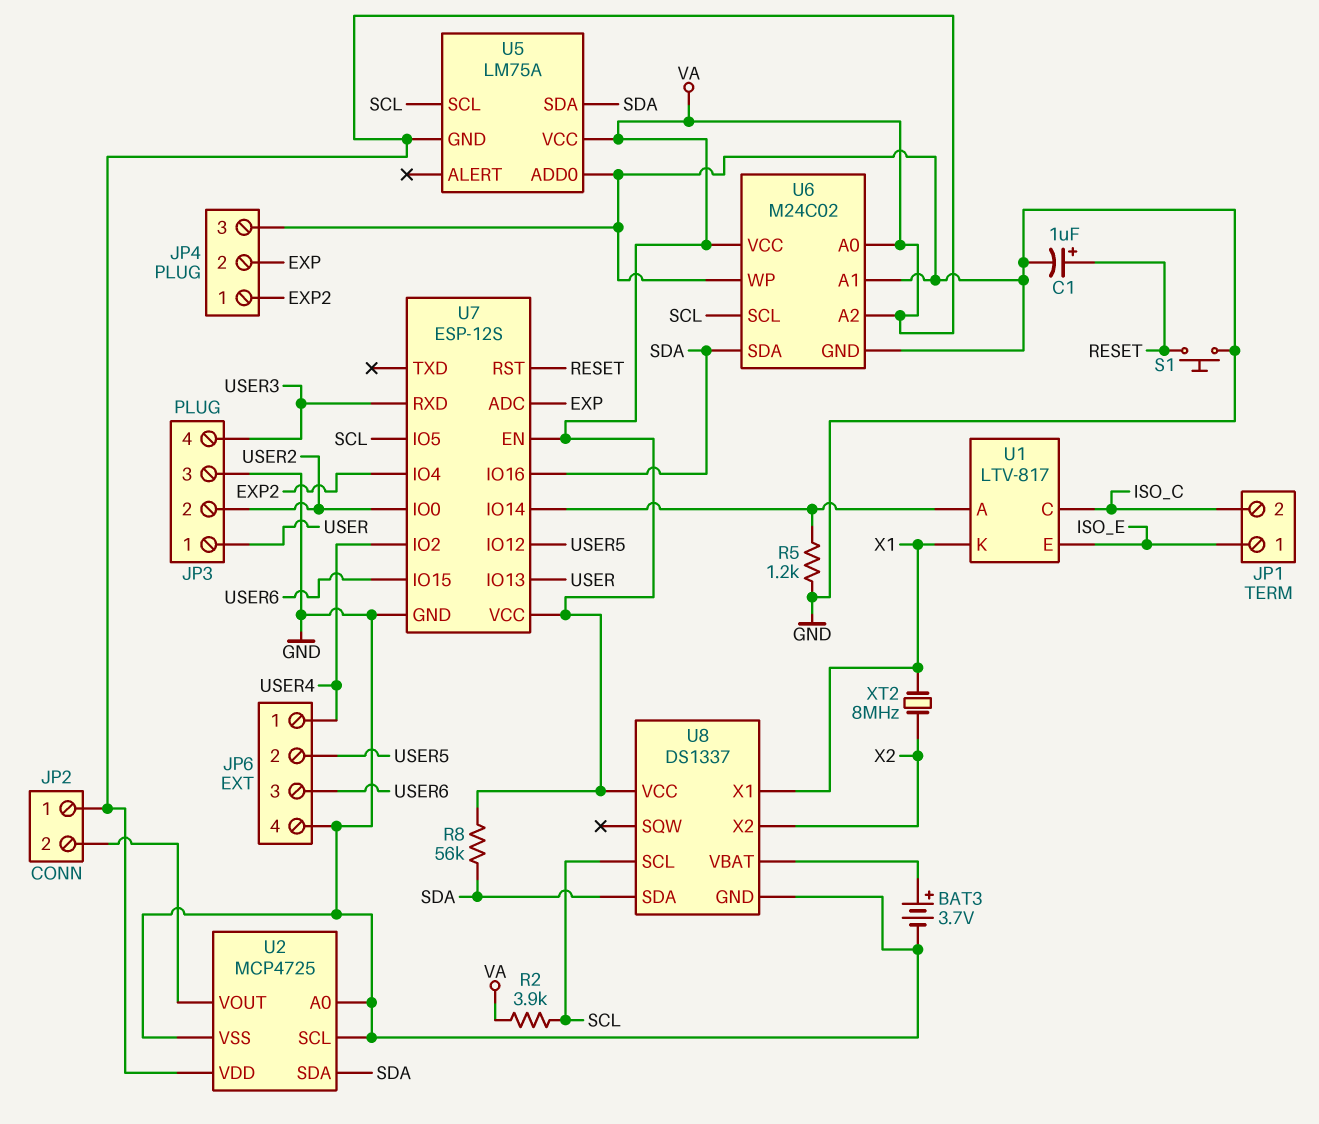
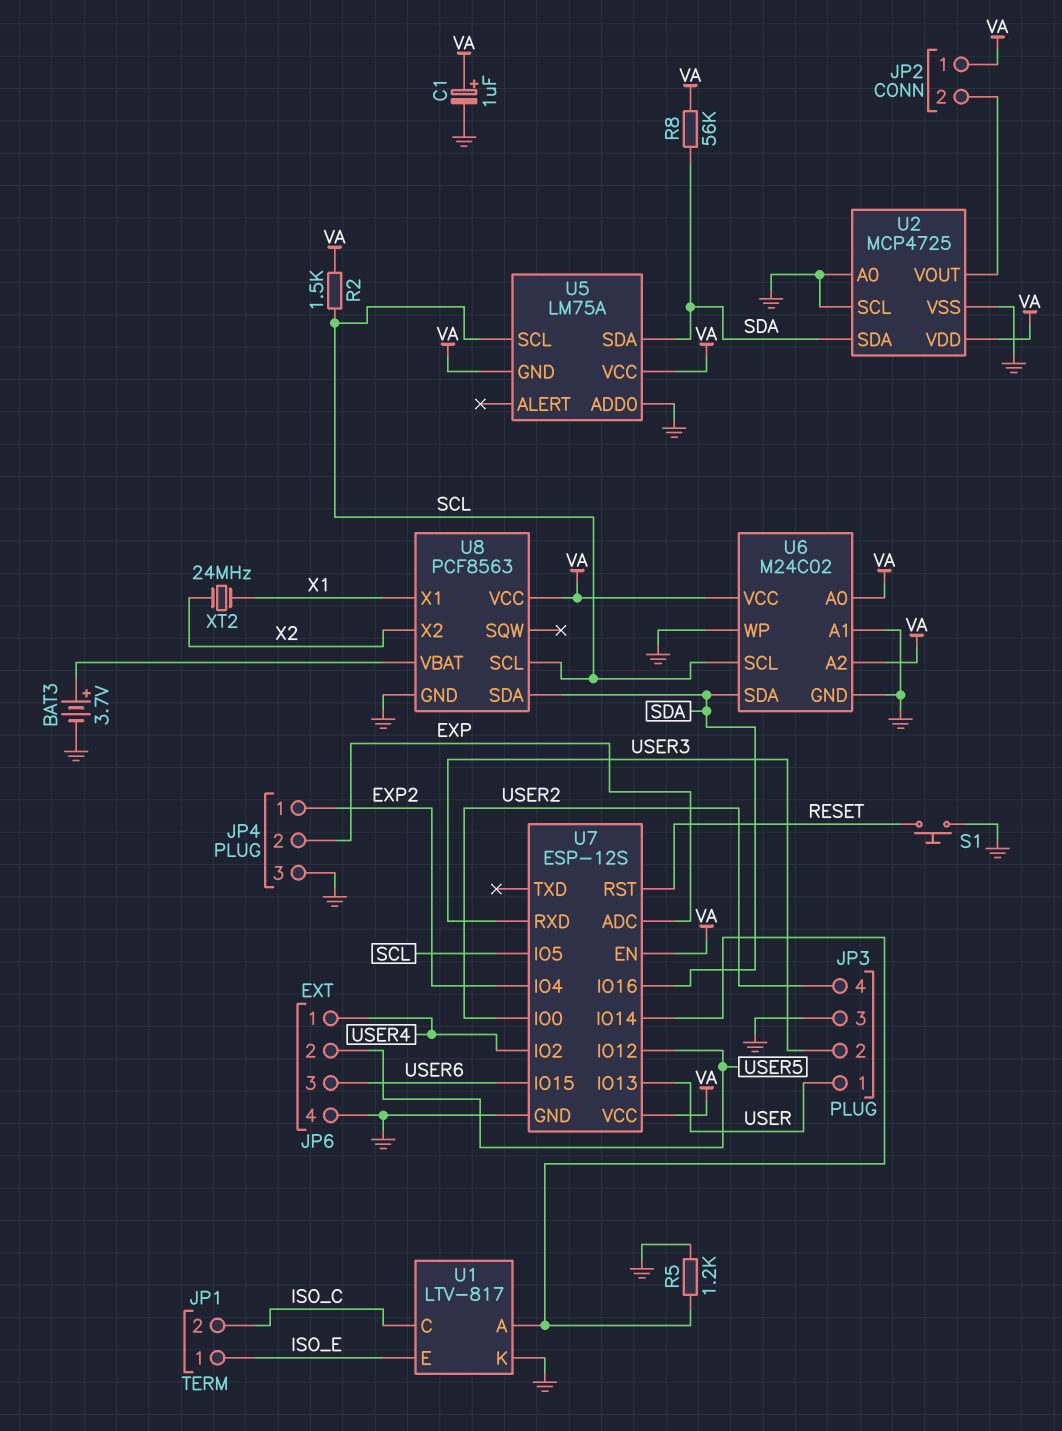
C1: 1uF (plus RESET, minus GND) -> 1uF (plus VA, minus GND)
JP3 pin 2: USER2 -> USER3
JP3 pin 4: USER3 -> USER2
R2: 3.9k (SCL, VA) -> 1.5k (SCL, VA)
U1 pin K: X1 -> GND
U8: DS1337 -> PCF8563
XT2: 8MHz (X1, X2) -> 24MHz (X1, X2)

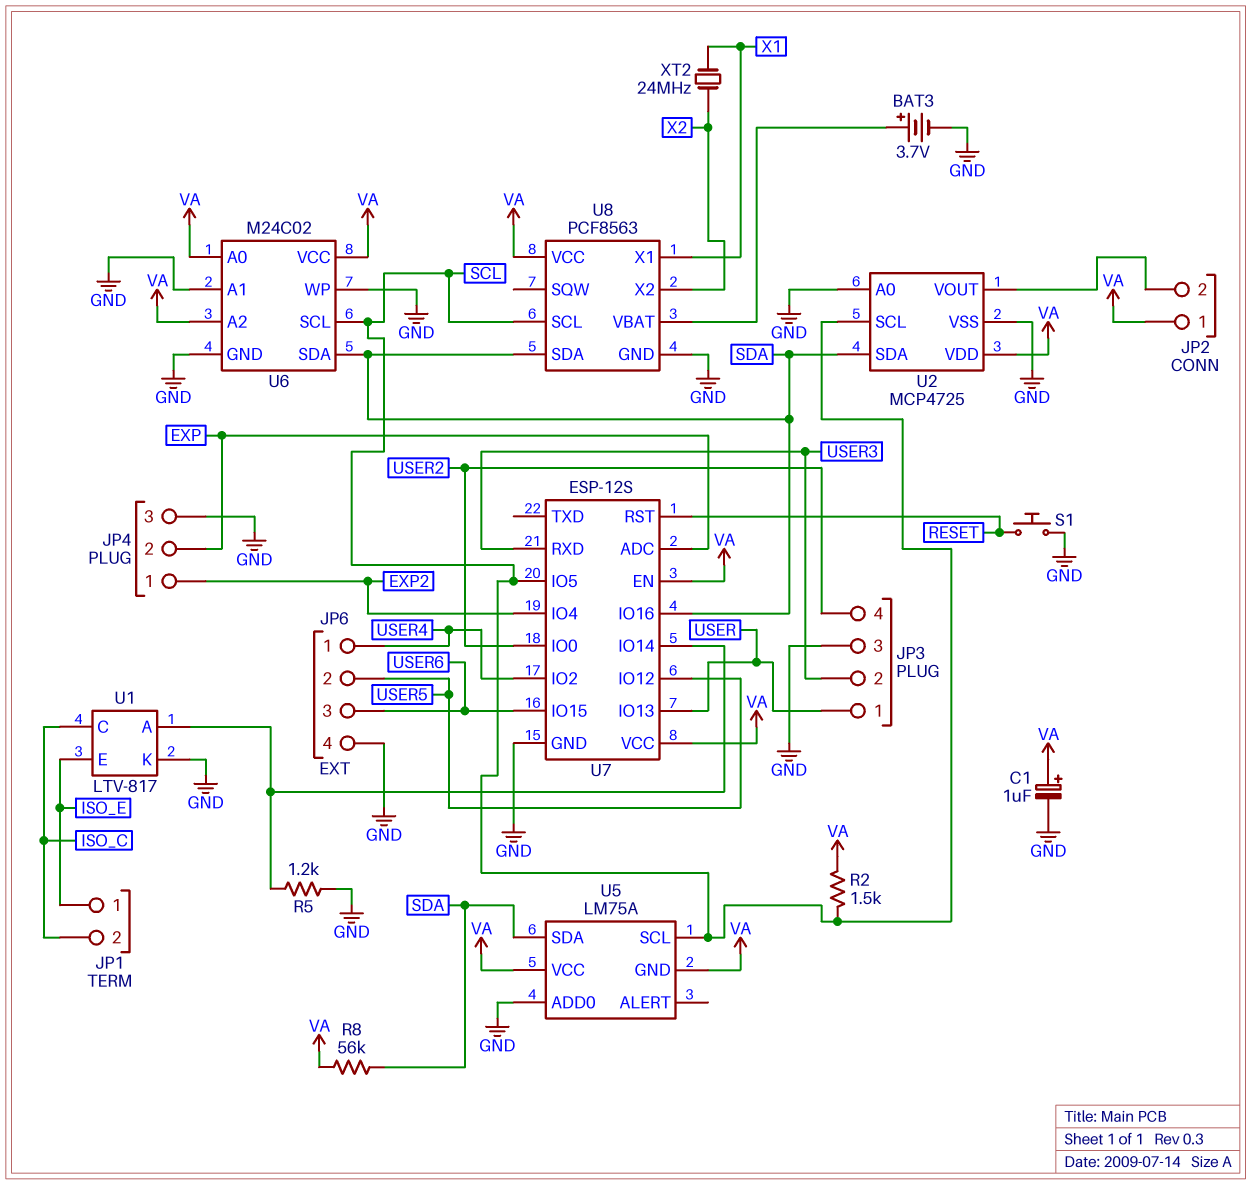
U2 pin SCL: GND -> SCL

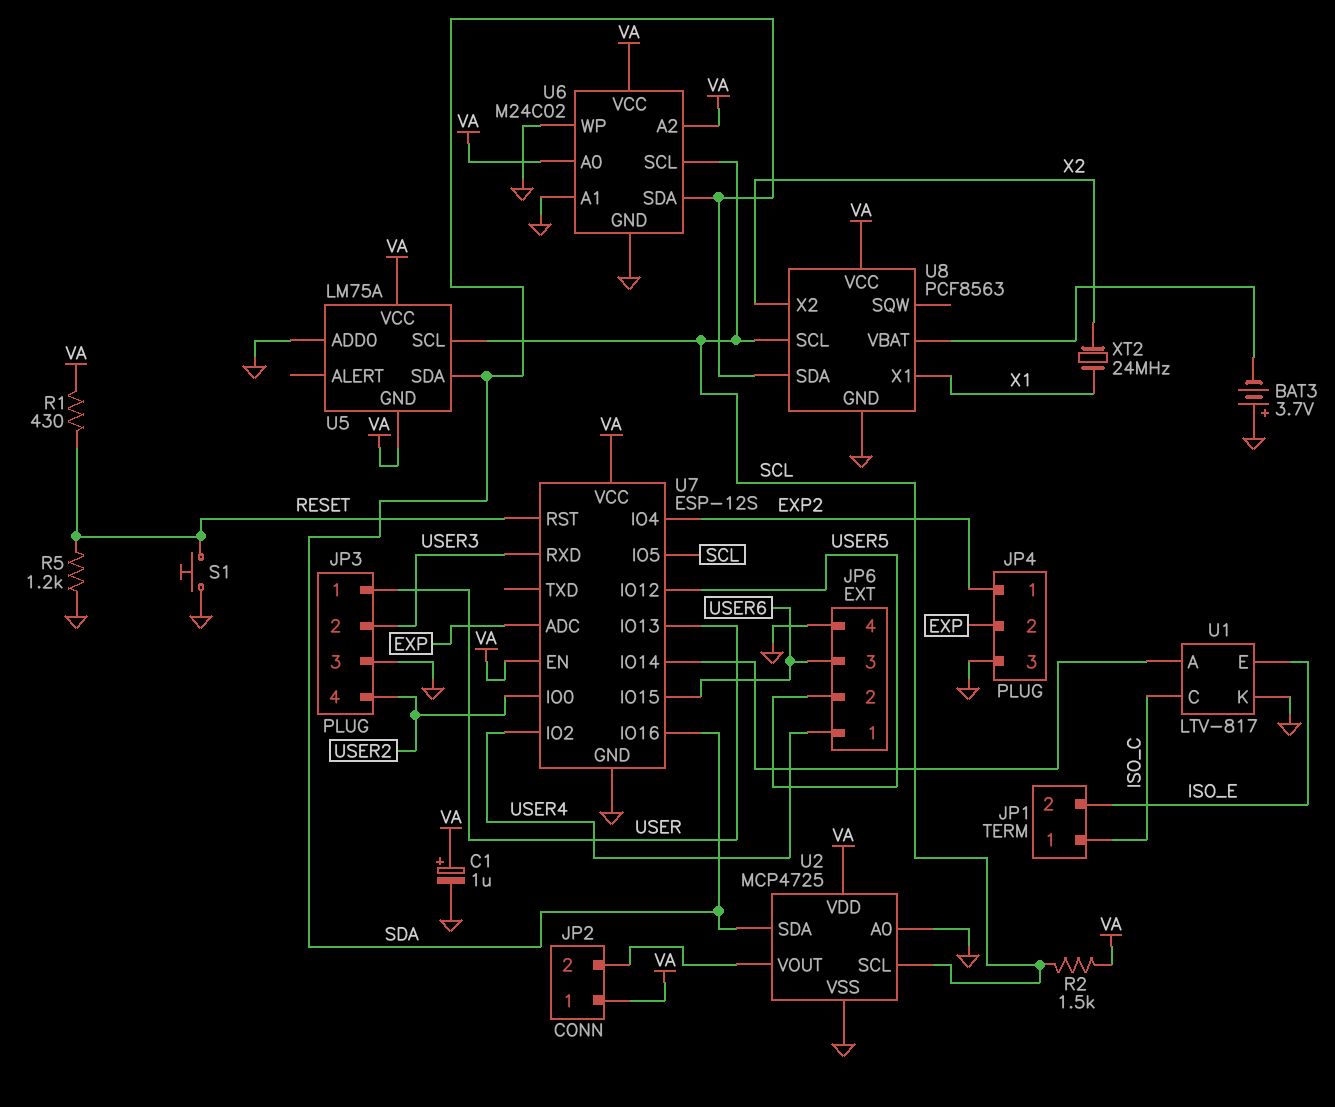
BAT3: 3.7V (plus U8/VBAT, minus GND) -> 3.7V (plus GND, minus U8/VBAT)
JP1 pin 1: ISO_E -> ISO_C
JP1 pin 2: ISO_C -> ISO_E
R1: none -> 430 (RESET, VA)
R5: 1.2k (GND, U1/A) -> 1.2k (GND, RESET)
R8: 56k (SDA, VA) -> none

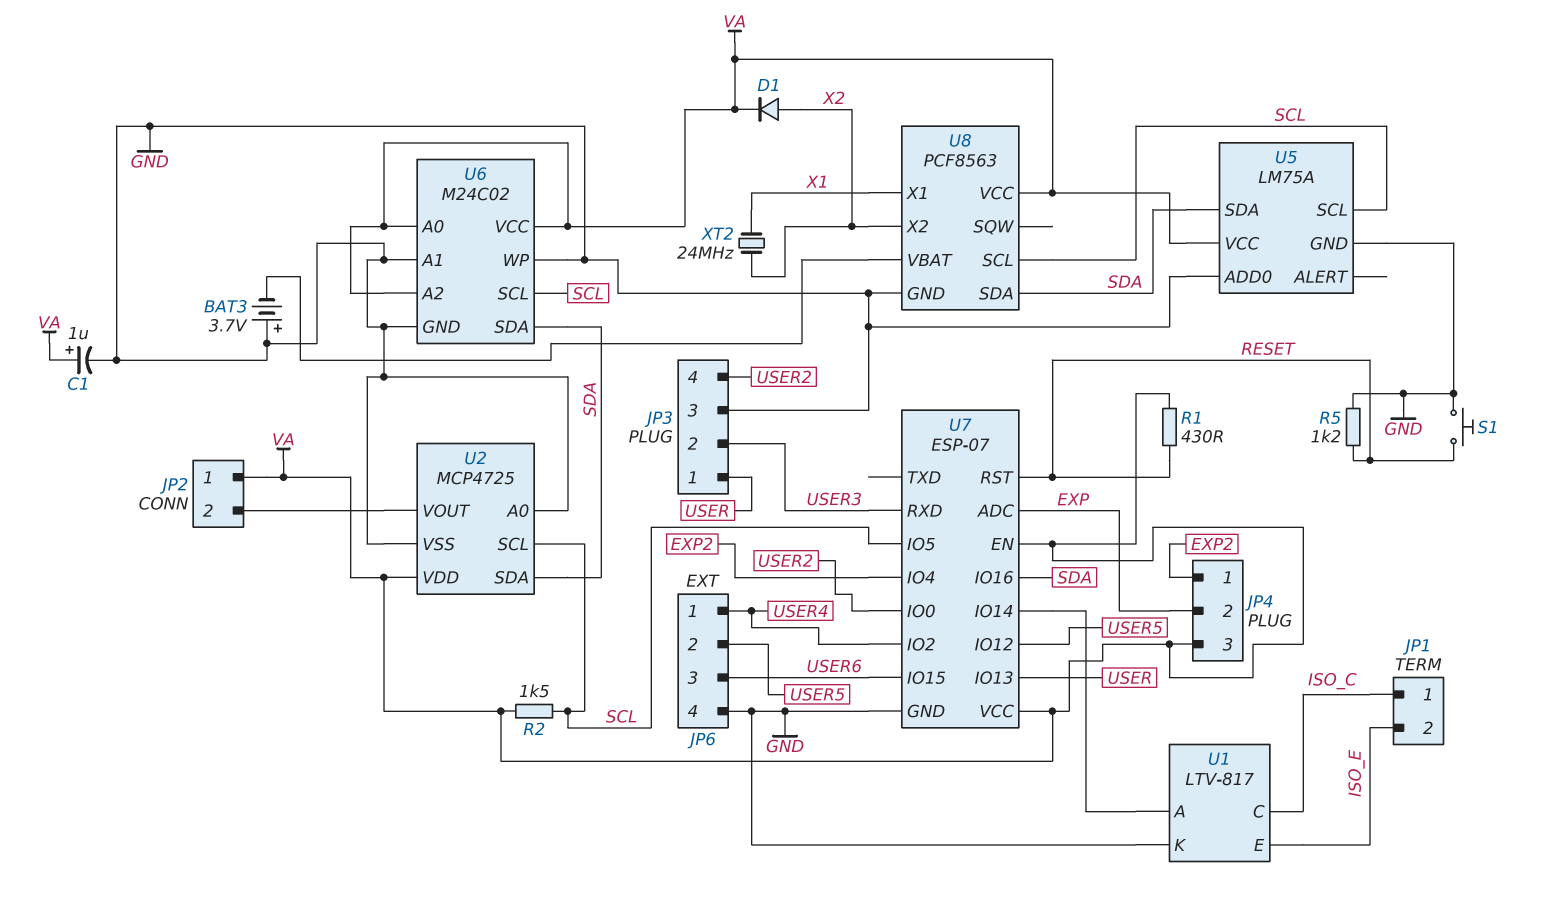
D1: none -> diode (A X2, K VA)
JP4 pin 3: GND -> VA
U5 pin GND: VA -> GND
U7: ESP-12S -> ESP-07

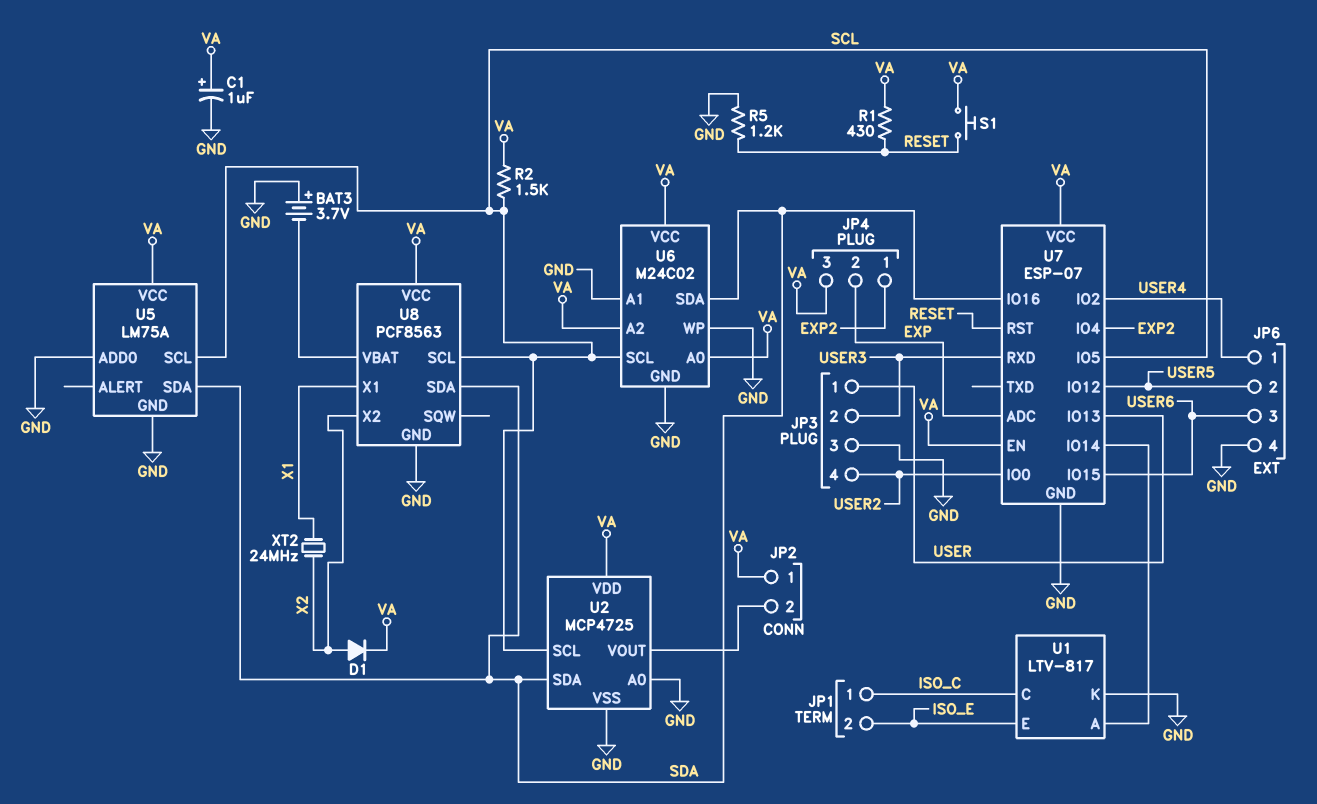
S1: button (GND, RESET) -> button (RESET, VA)

